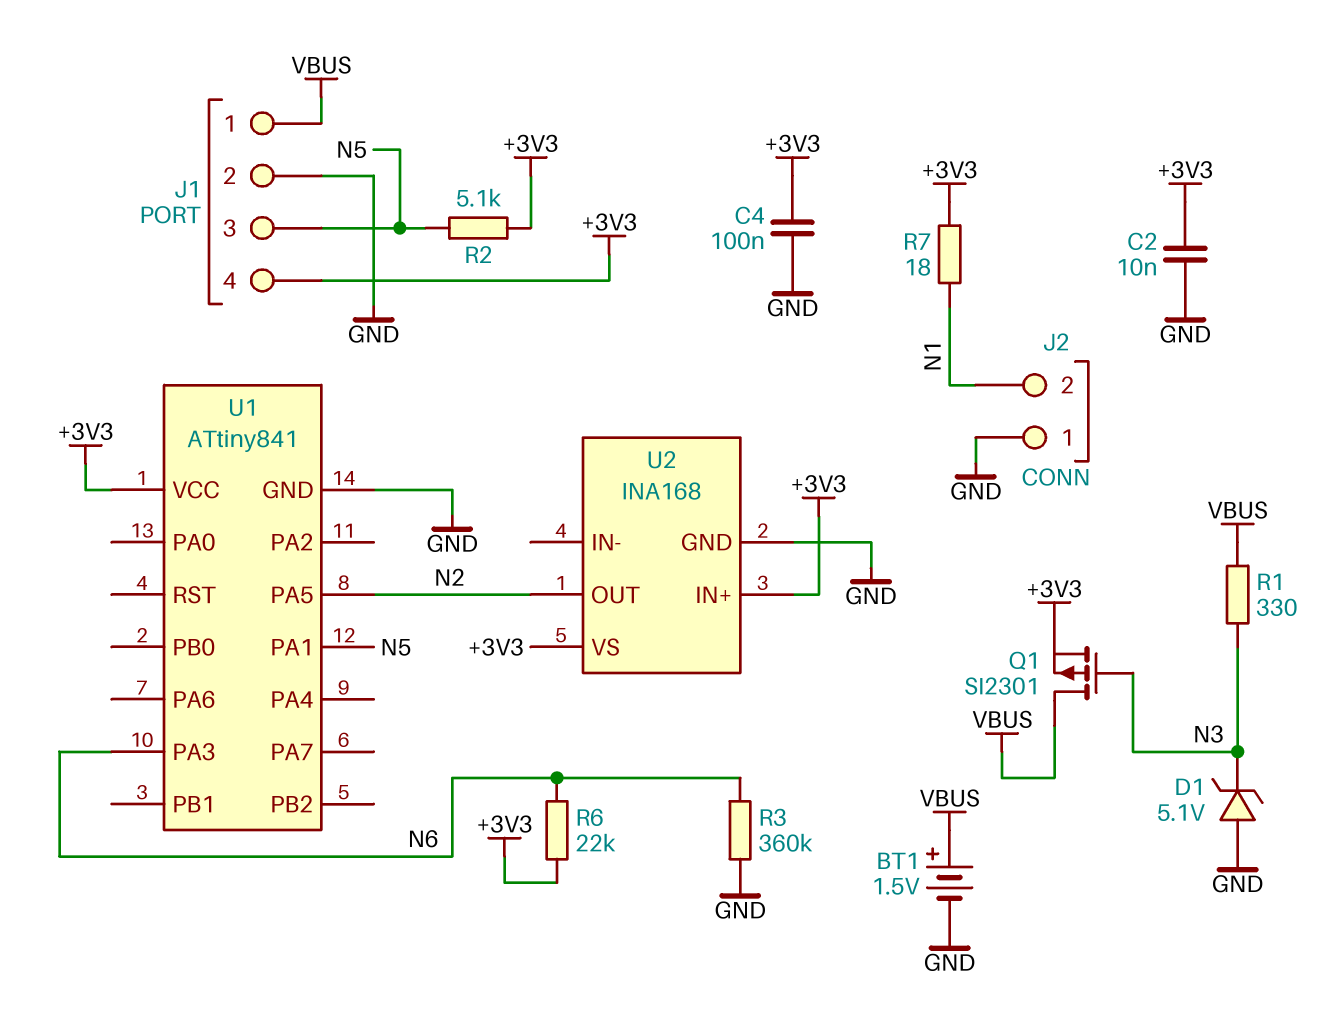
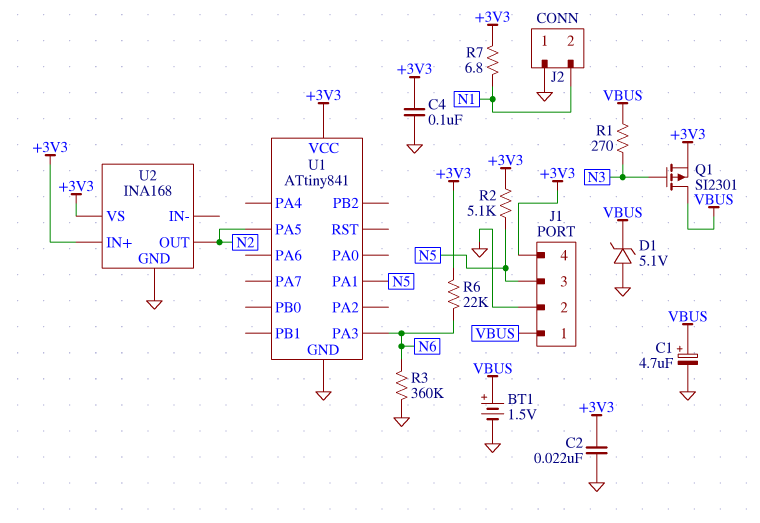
C1: none -> 4.7uF (plus VBUS, minus GND)
C2: 10nF (+3V3, GND) -> 22nF (+3V3, GND)
D1: zener 5.1V (A GND, K N3) -> zener 5.1V (A GND, K VBUS)
R1: 330 (N3, VBUS) -> 270 (N3, VBUS)
R7: 18 (+3V3, N1) -> 6.8 (+3V3, N1)

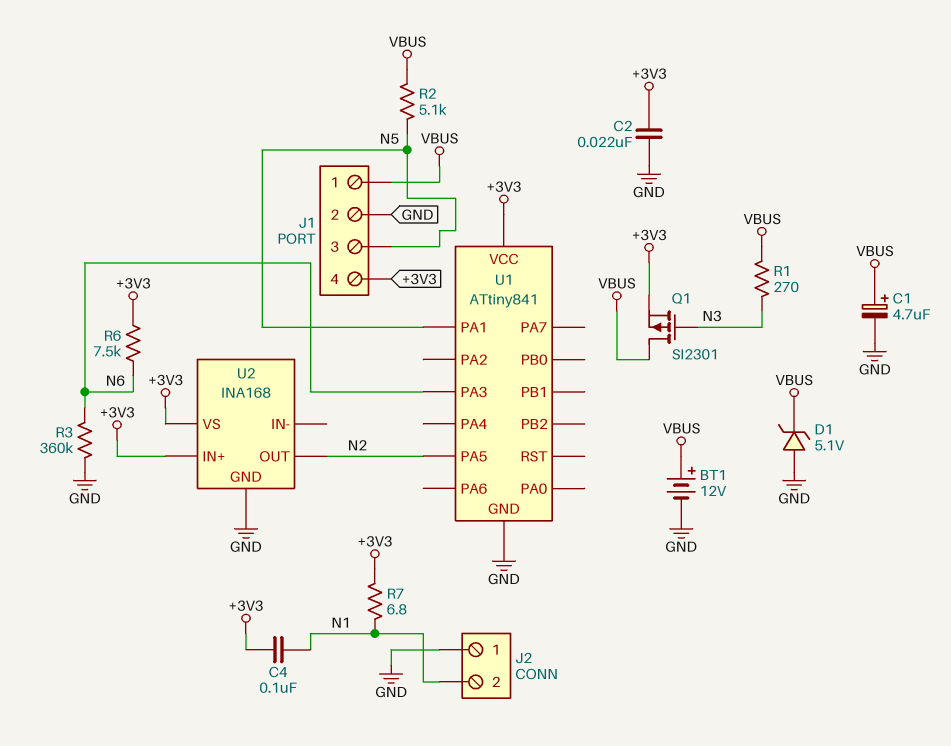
BT1: 1.5V (plus VBUS, minus GND) -> 12V (plus VBUS, minus GND)
C4: 100nF (+3V3, GND) -> 100nF (+3V3, N1)
R2: 5.1k (+3V3, N5) -> 5.1k (N5, VBUS)
R6: 22k (+3V3, N6) -> 7.5k (+3V3, N6)

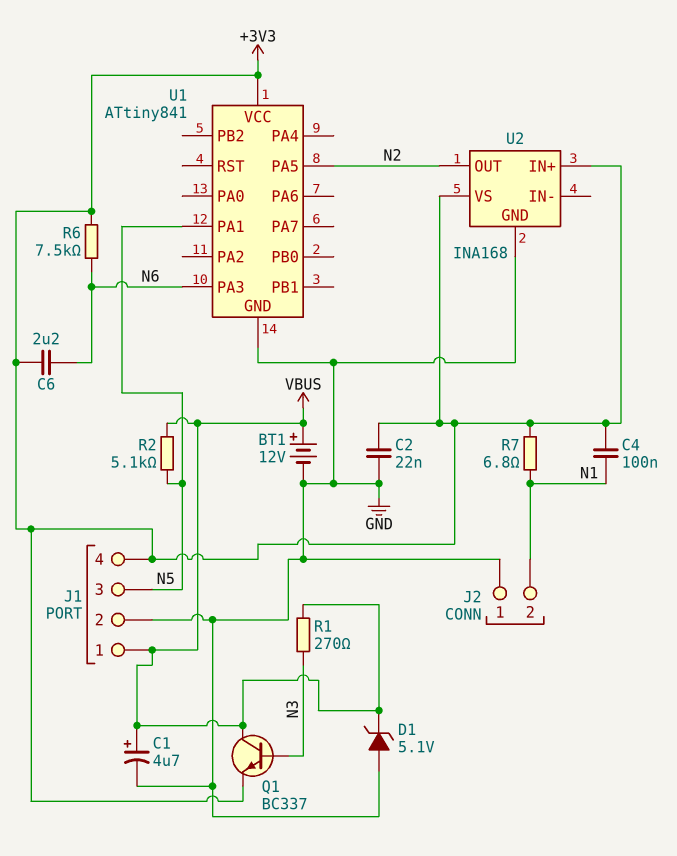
C6: none -> 2.2uF (+3V3, N6)
Q1: PMOS SI2301 (G N3, D VBUS, S +3V3) -> NPN BC337 (B N3, C VBUS, E +3V3)
R3: 360k (GND, N6) -> none

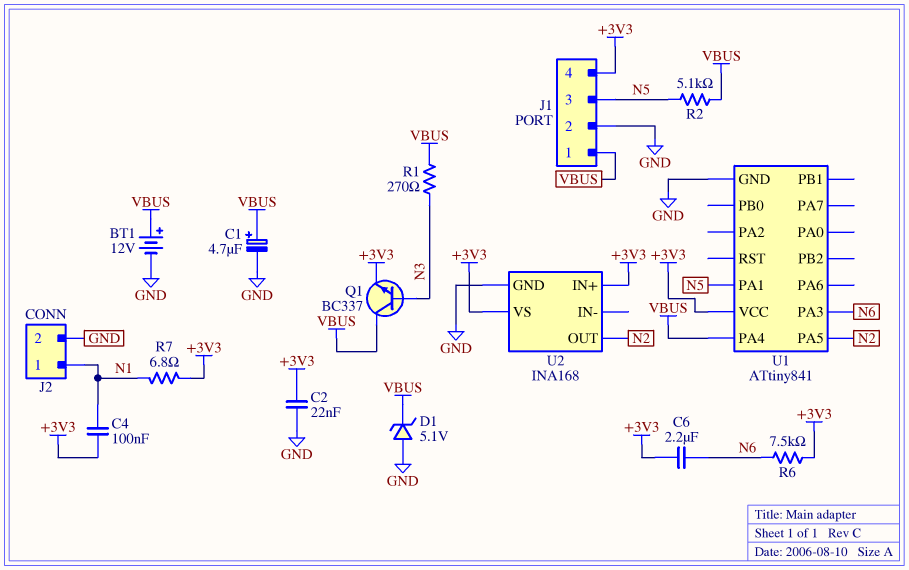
J2 pin 1: GND -> N1
J2 pin 2: N1 -> GND
U1 pin PA4: none -> VBUS

